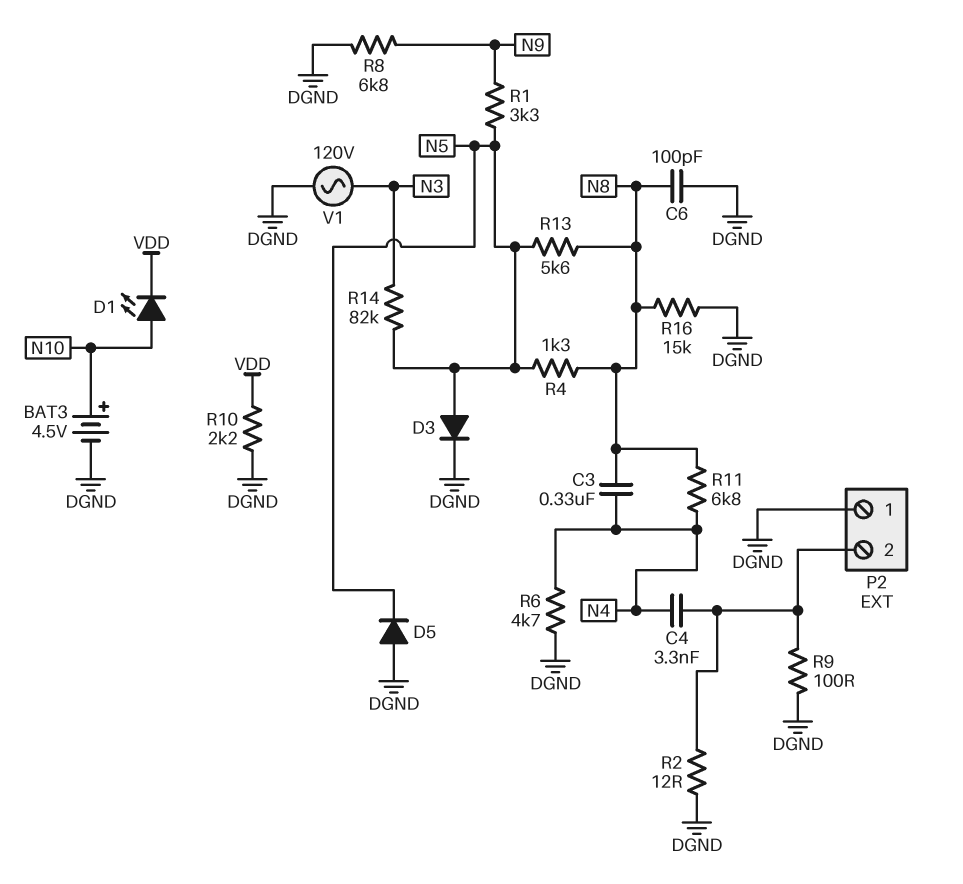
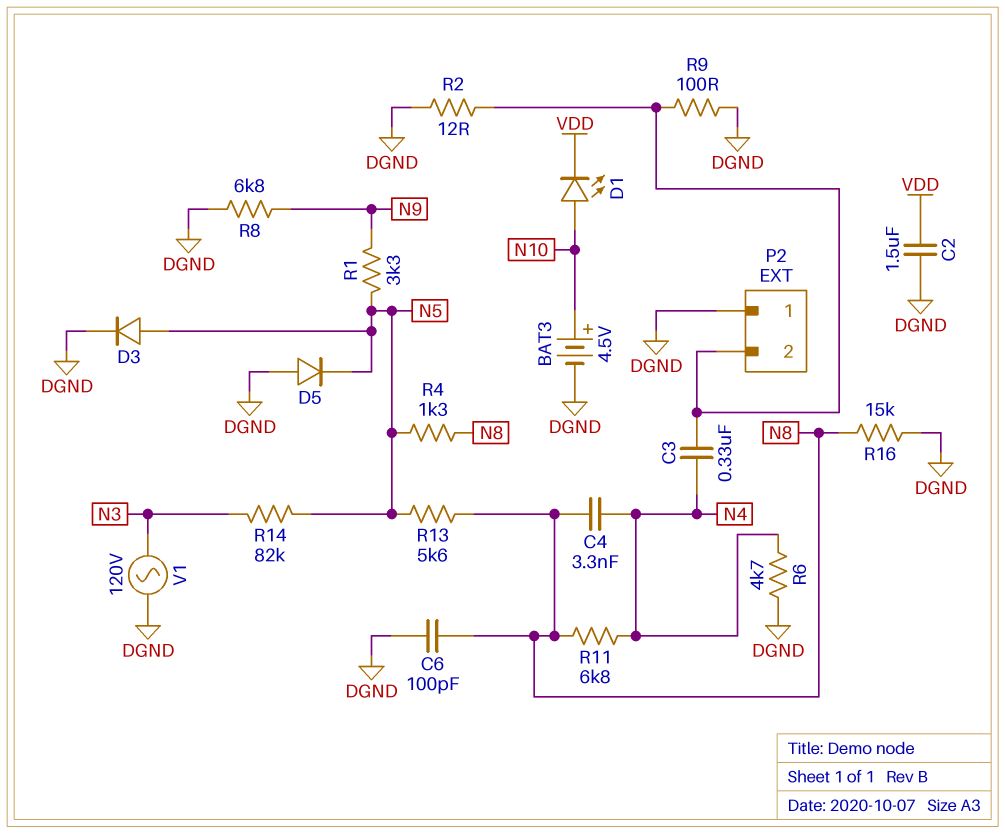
C2: none -> 1.5uF (DGND, VDD)
C3: 330nF (N4, N8) -> 330nF (N4, P2/2)
C4: 3.3nF (N4, P2/2) -> 3.3nF (N4, N8)
R10: 2.2k (DGND, VDD) -> none

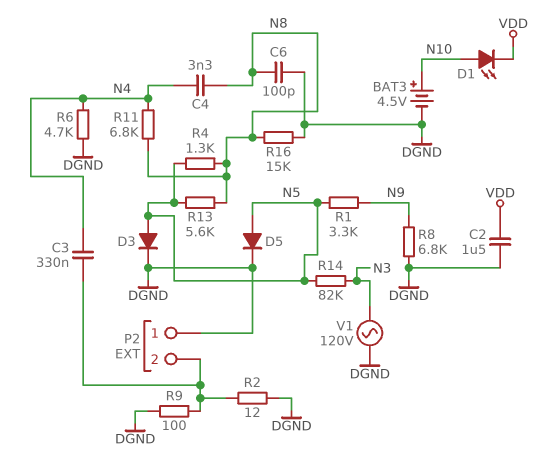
D5: diode (A DGND, K N5) -> diode (A N5, K DGND)

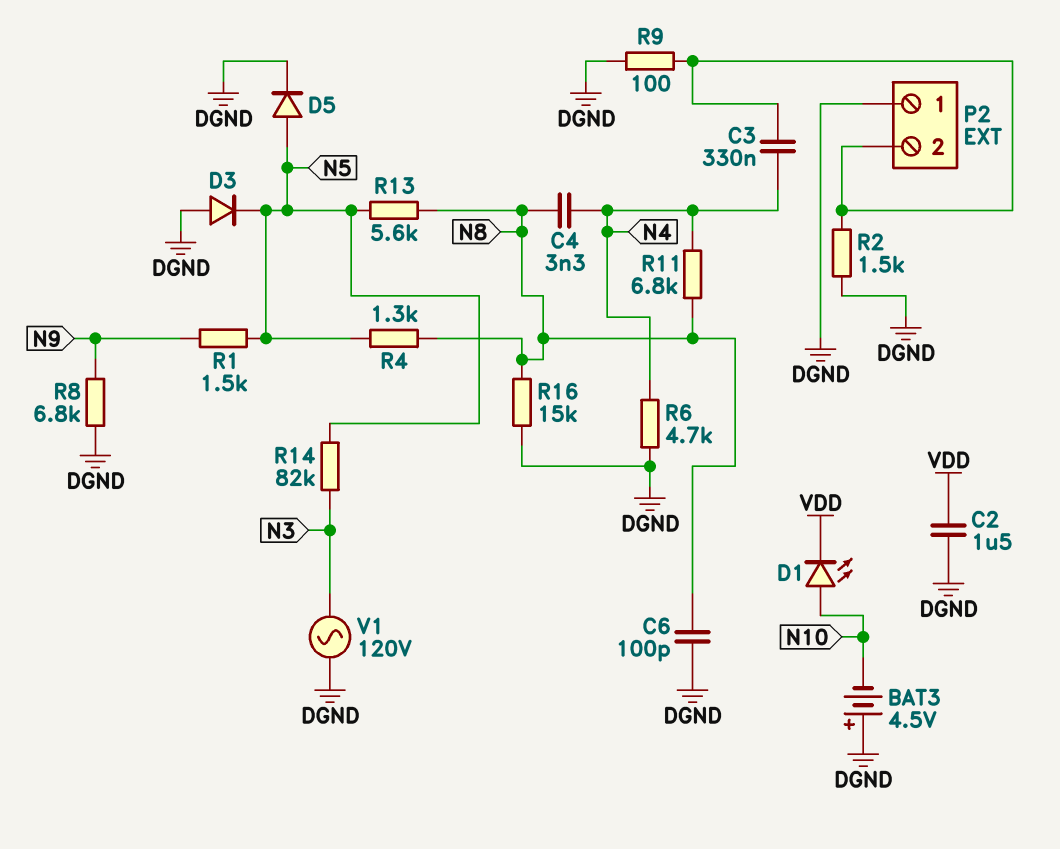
BAT3: 4.5V (plus N10, minus DGND) -> 4.5V (plus DGND, minus N10)
D3: diode (A N5, K DGND) -> diode (A DGND, K N5)
R1: 3.3k (N5, N9) -> 1.5k (N5, N9)
R2: 12 (DGND, P2/2) -> 1.5k (DGND, P2/2)

